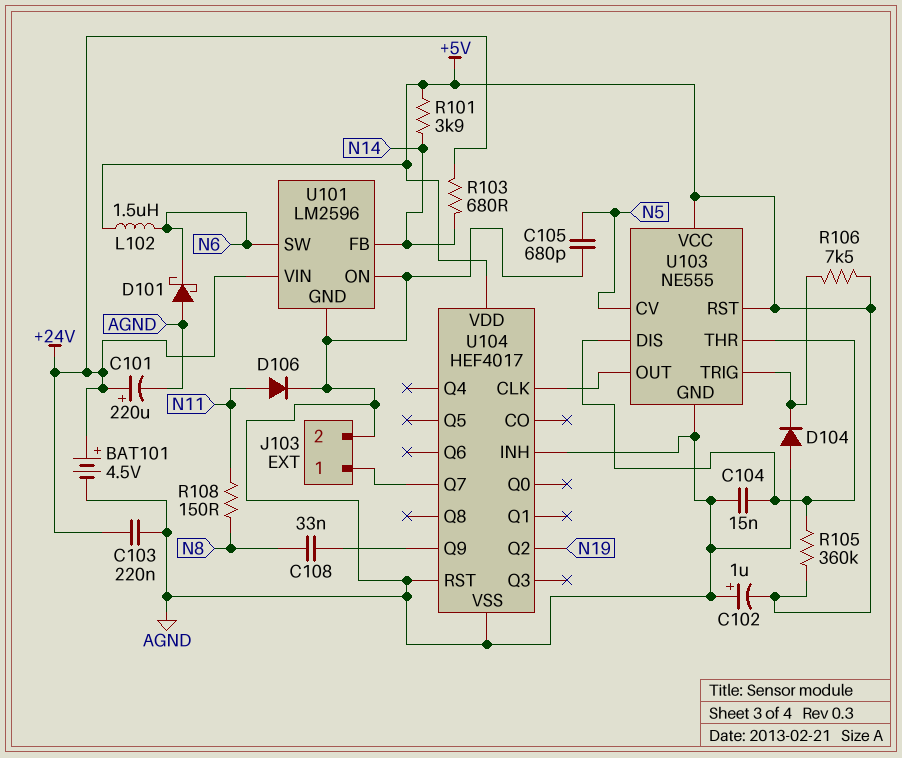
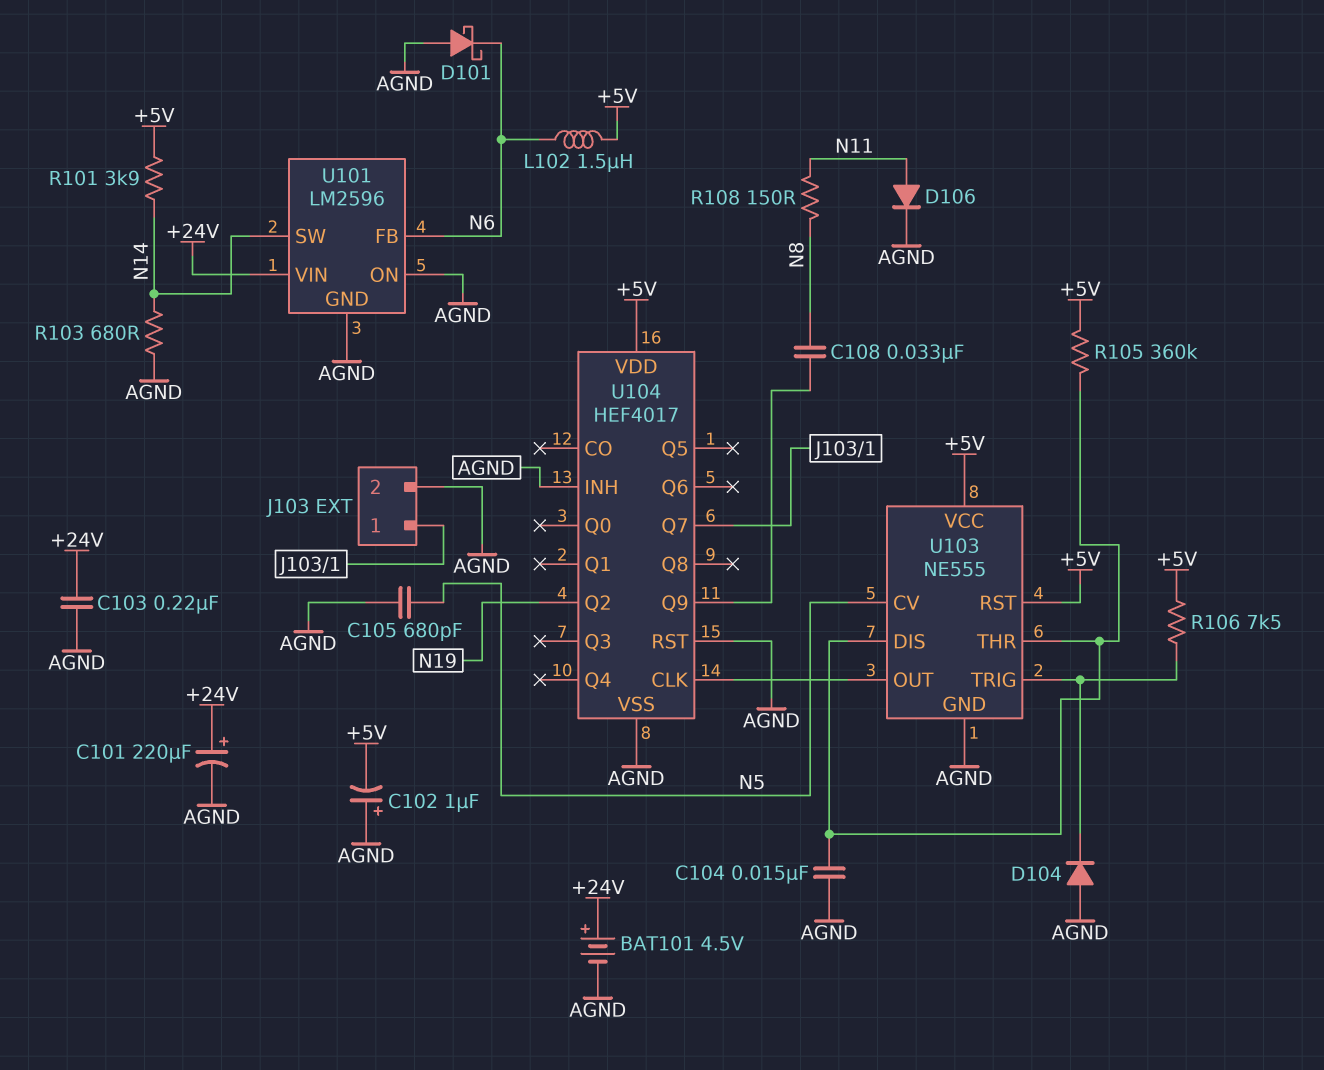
R103: 680 (+24V, N14) -> 680 (AGND, N14)
U101 pin FB: N14 -> N6
U101 pin SW: N6 -> N14

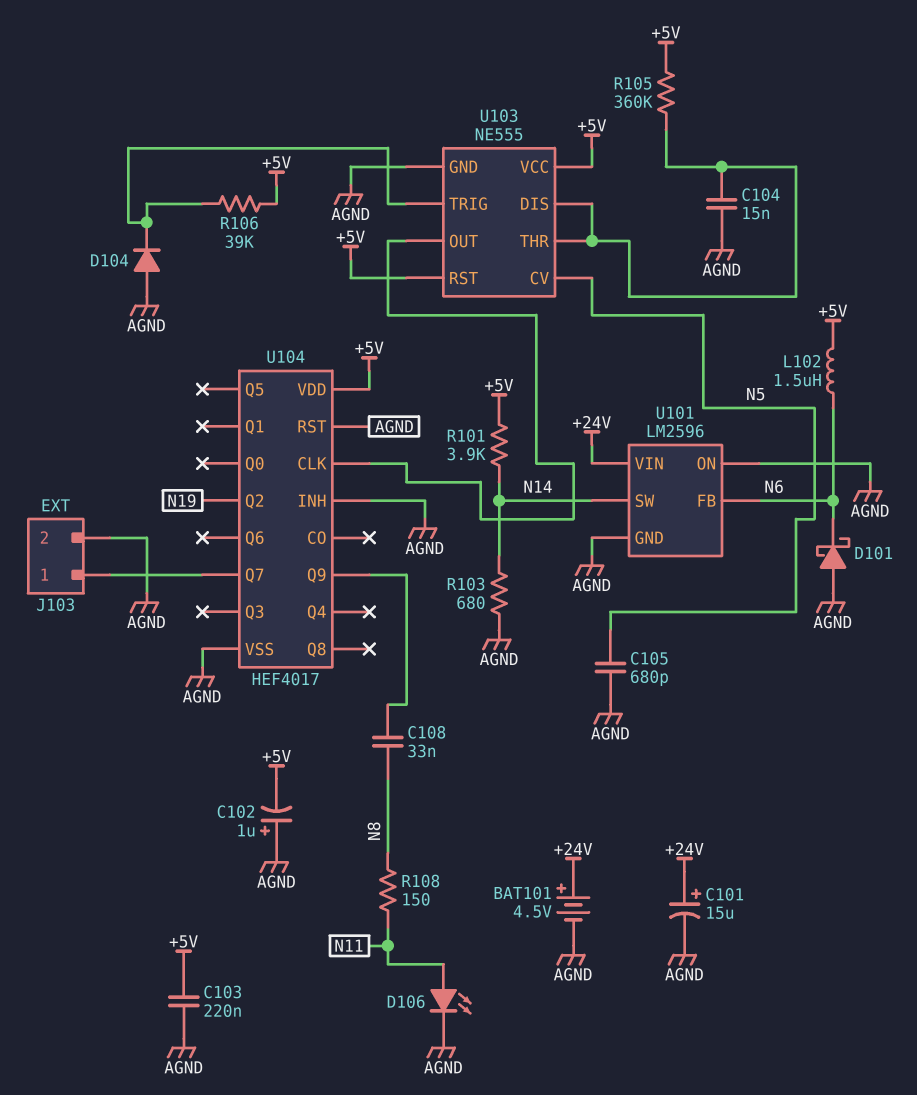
C101: 220uF (plus +24V, minus AGND) -> 15uF (plus +24V, minus AGND)
C103: 220nF (+24V, AGND) -> 220nF (+5V, AGND)
D106: diode (A N11, K AGND) -> LED (A N11, K AGND)
R106: 7.5k (+5V, U103/TRIG) -> 39k (+5V, U103/TRIG)

